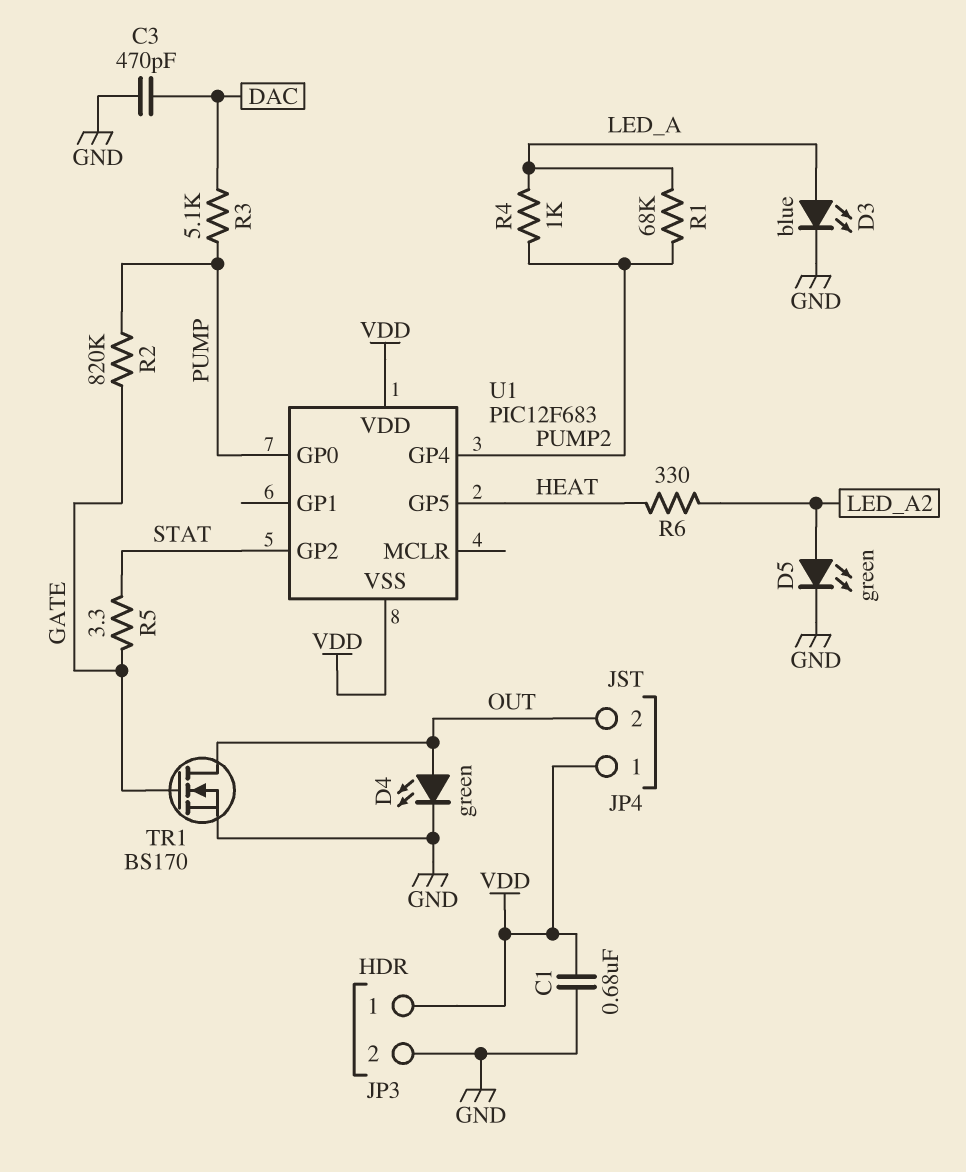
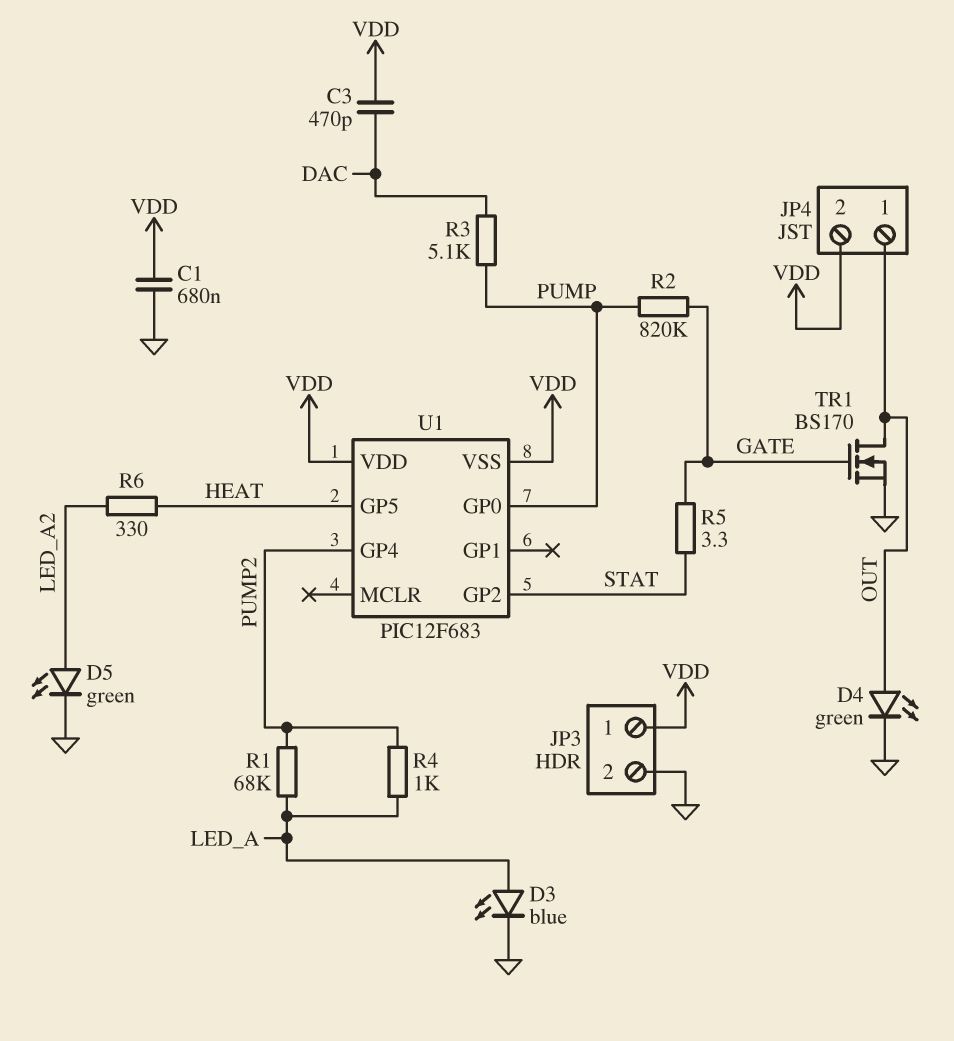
C3: 470pF (DAC, GND) -> 470pF (DAC, VDD)
JP4 pin 1: VDD -> OUT
JP4 pin 2: OUT -> VDD

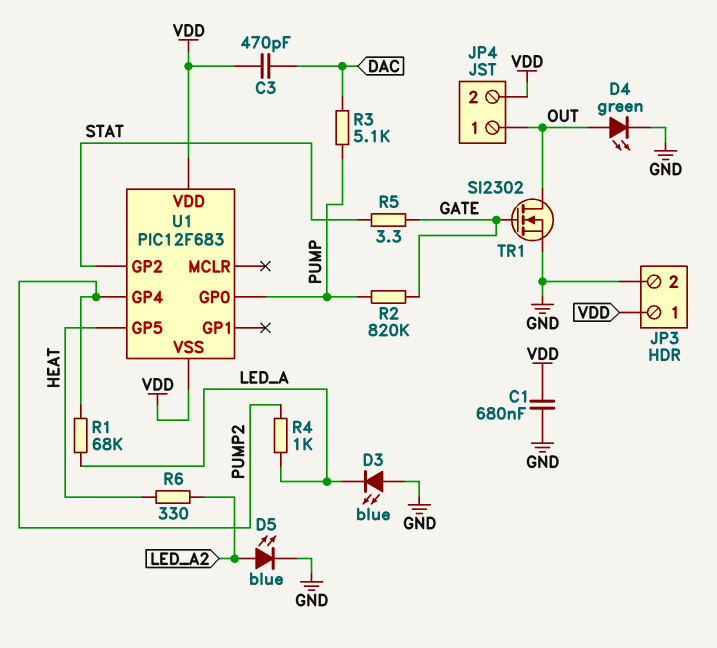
D3: LED blue (A LED_A, K GND) -> LED blue (A GND, K LED_A)
D5: LED green (A LED_A2, K GND) -> LED blue (A LED_A2, K GND)
TR1: NMOS BS170 (G GATE, D OUT, S GND) -> NMOS SI2302 (G GATE, D OUT, S GND)

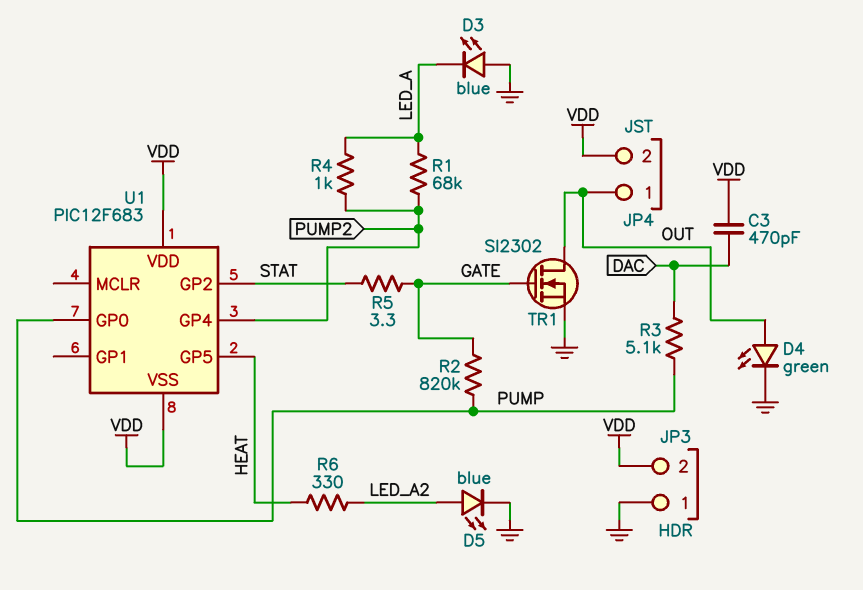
C1: 680nF (GND, VDD) -> none
JP3 pin 1: VDD -> GND
JP3 pin 2: GND -> VDD

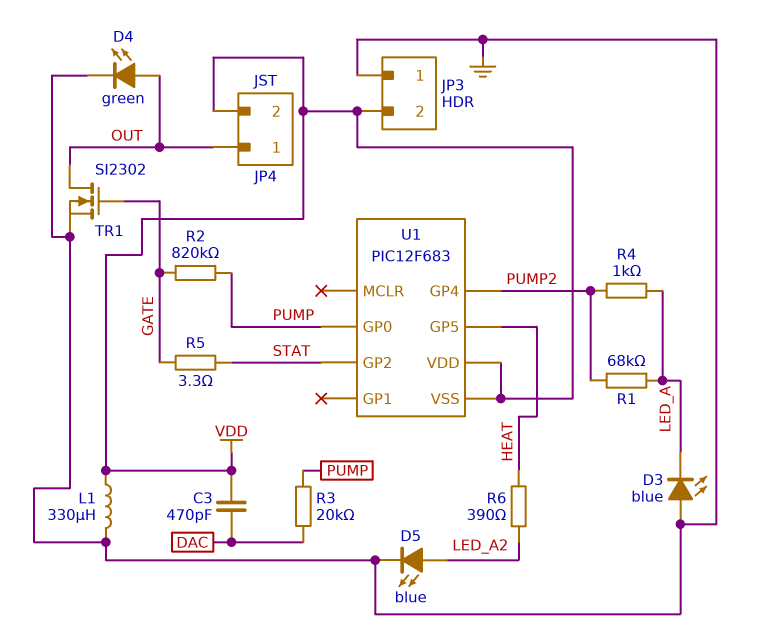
L1: none -> 330uH (GND, VDD)
R3: 5.1k (DAC, PUMP) -> 20k (DAC, PUMP)
R6: 330 (HEAT, LED_A2) -> 390 (HEAT, LED_A2)

